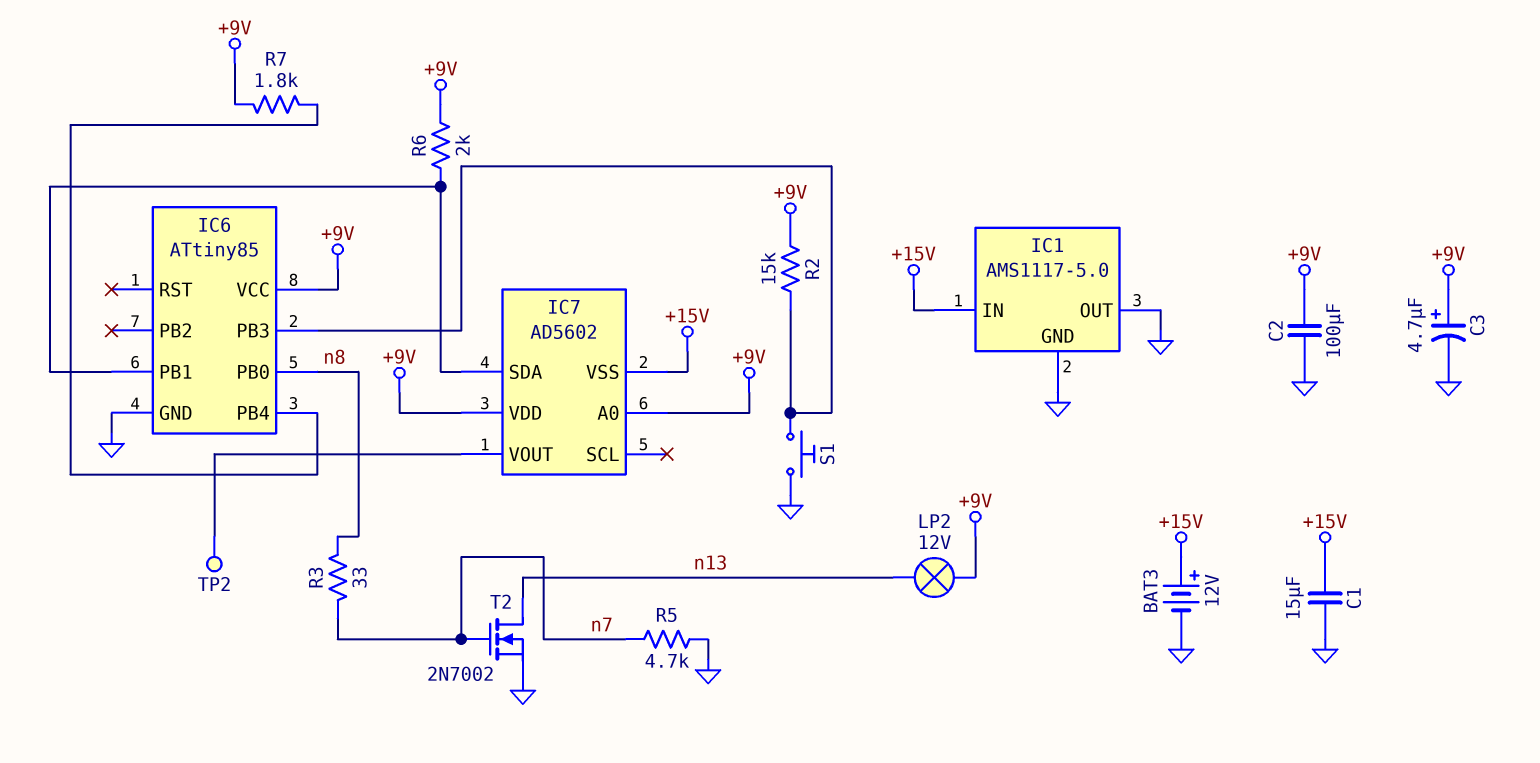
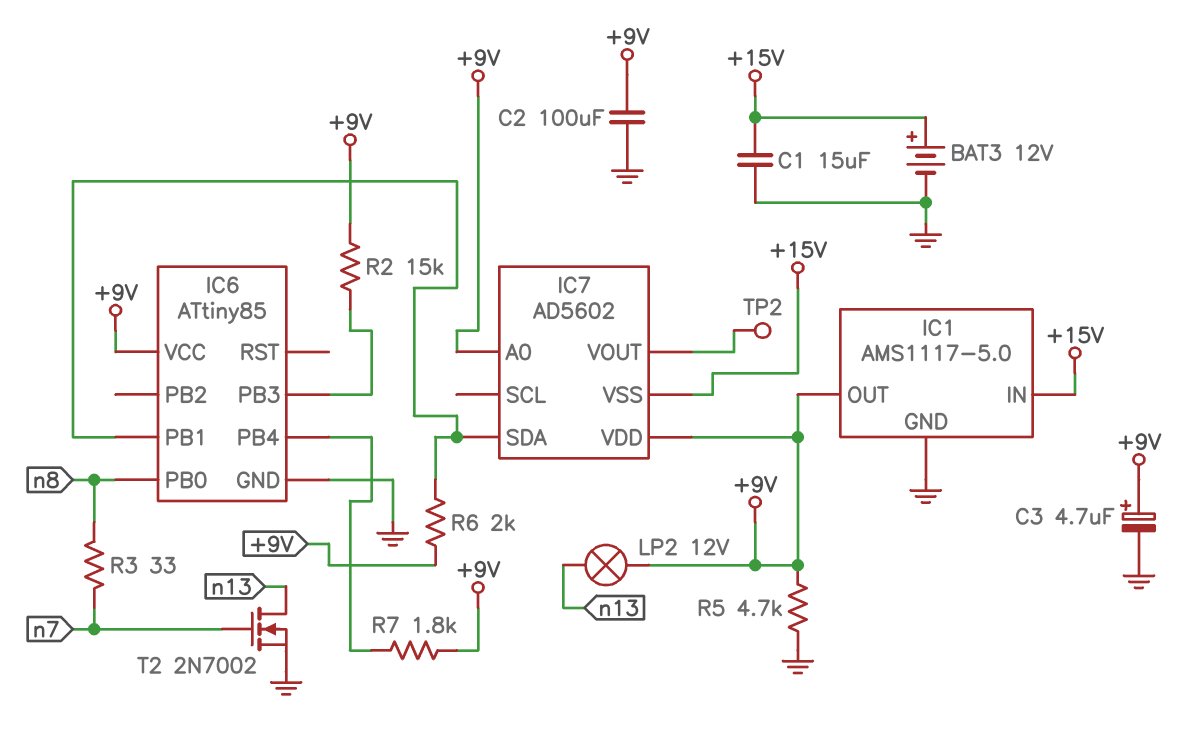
IC1 pin OUT: GND -> +9V
R5: 4.7k (GND, n7) -> 4.7k (+9V, GND)
S1: button (GND, IC6/PB3) -> none

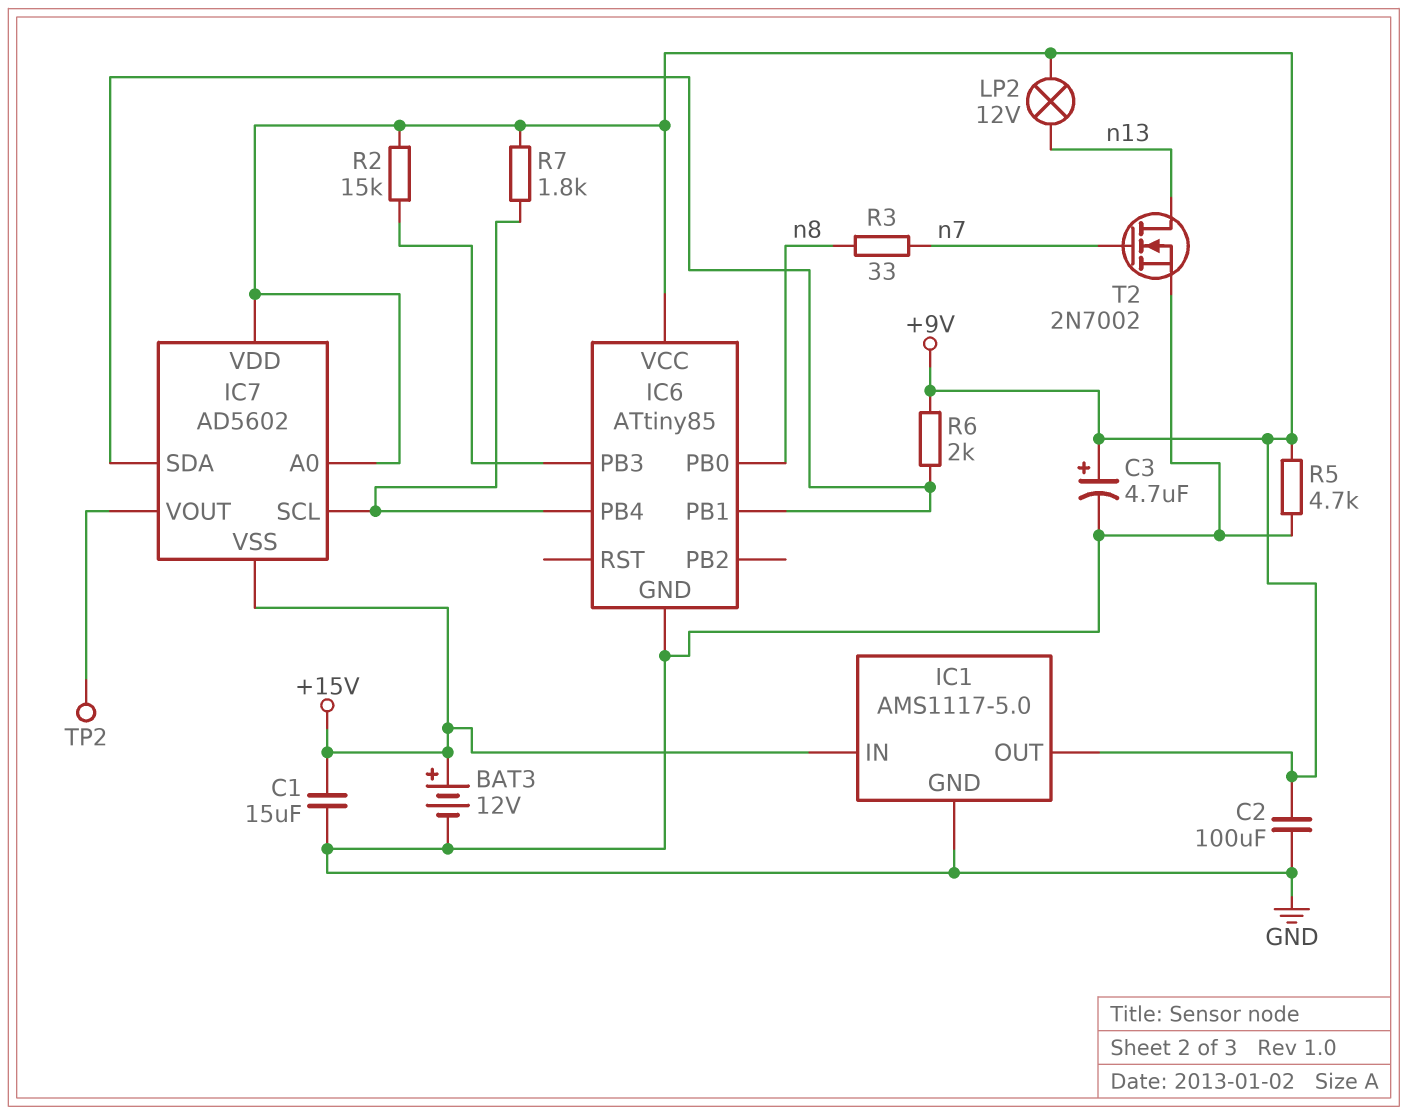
IC7 pin SCL: none -> IC6/PB4

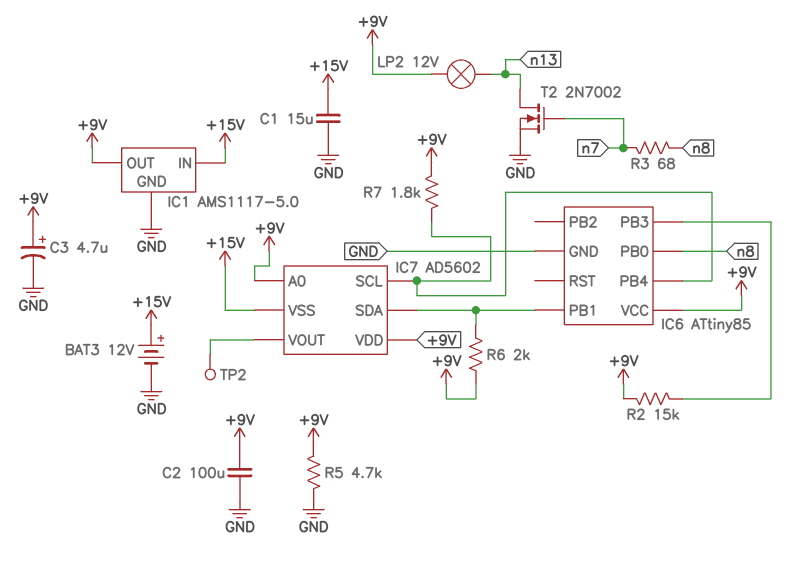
R3: 33 (n7, n8) -> 68 (n7, n8)

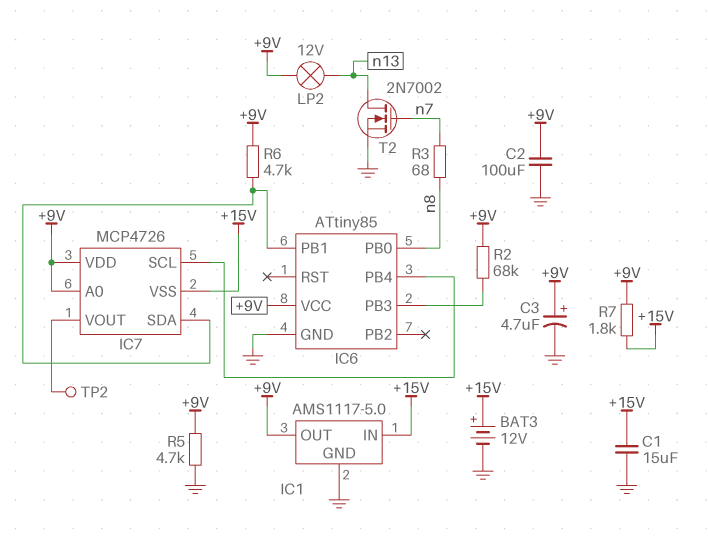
IC7: AD5602 -> MCP4726
R2: 15k (+9V, IC6/PB3) -> 68k (+9V, IC6/PB3)
R6: 2k (+9V, IC6/PB1) -> 4.7k (+9V, IC6/PB1)
R7: 1.8k (+9V, IC6/PB4) -> 1.8k (+9V, +15V)

